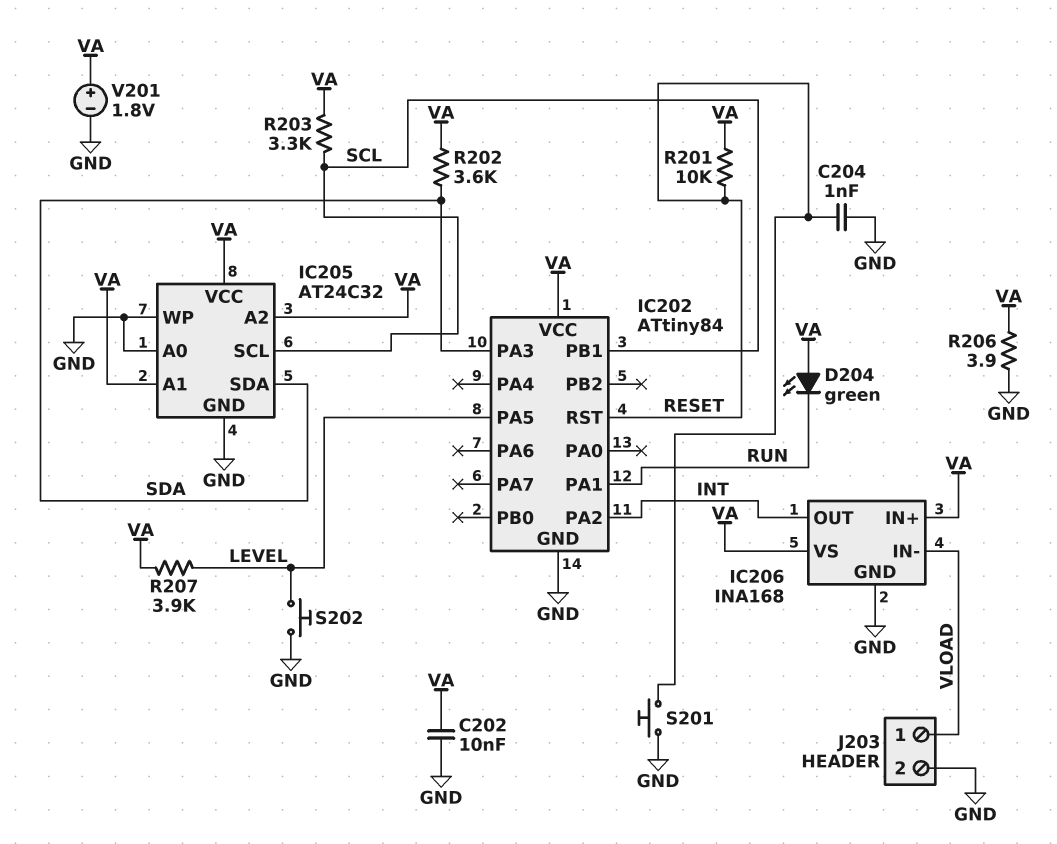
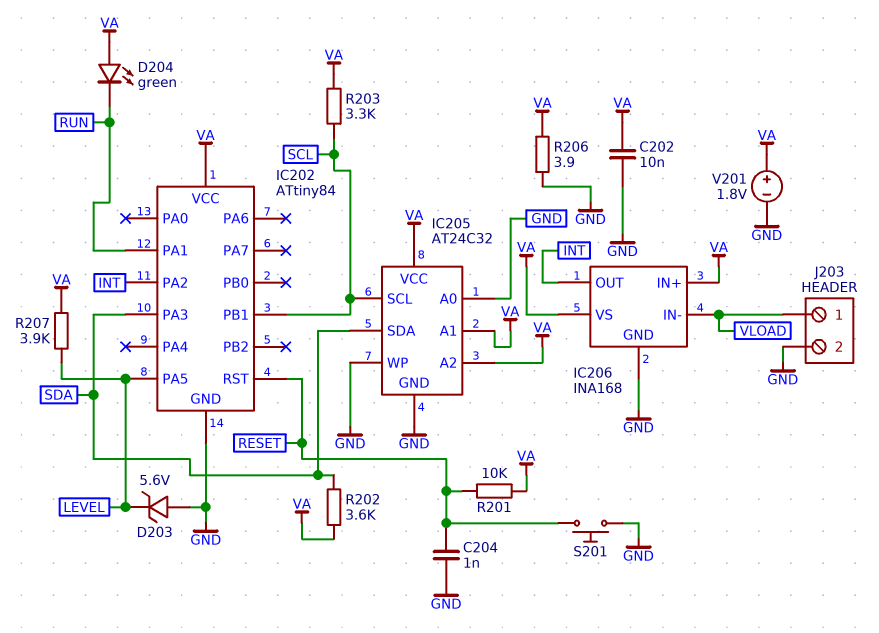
D203: none -> zener 5.6V (A GND, K LEVEL)
S202: button (GND, LEVEL) -> none

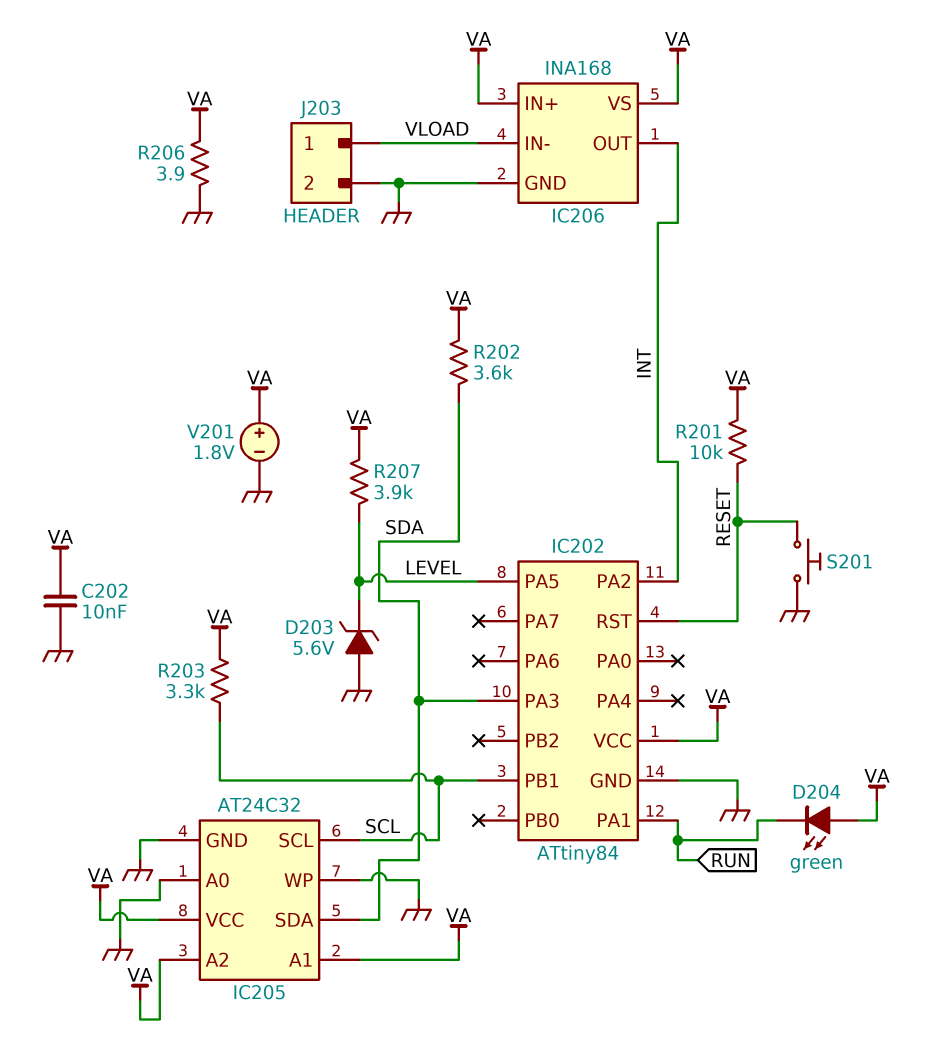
C204: 1nF (GND, RESET) -> none

